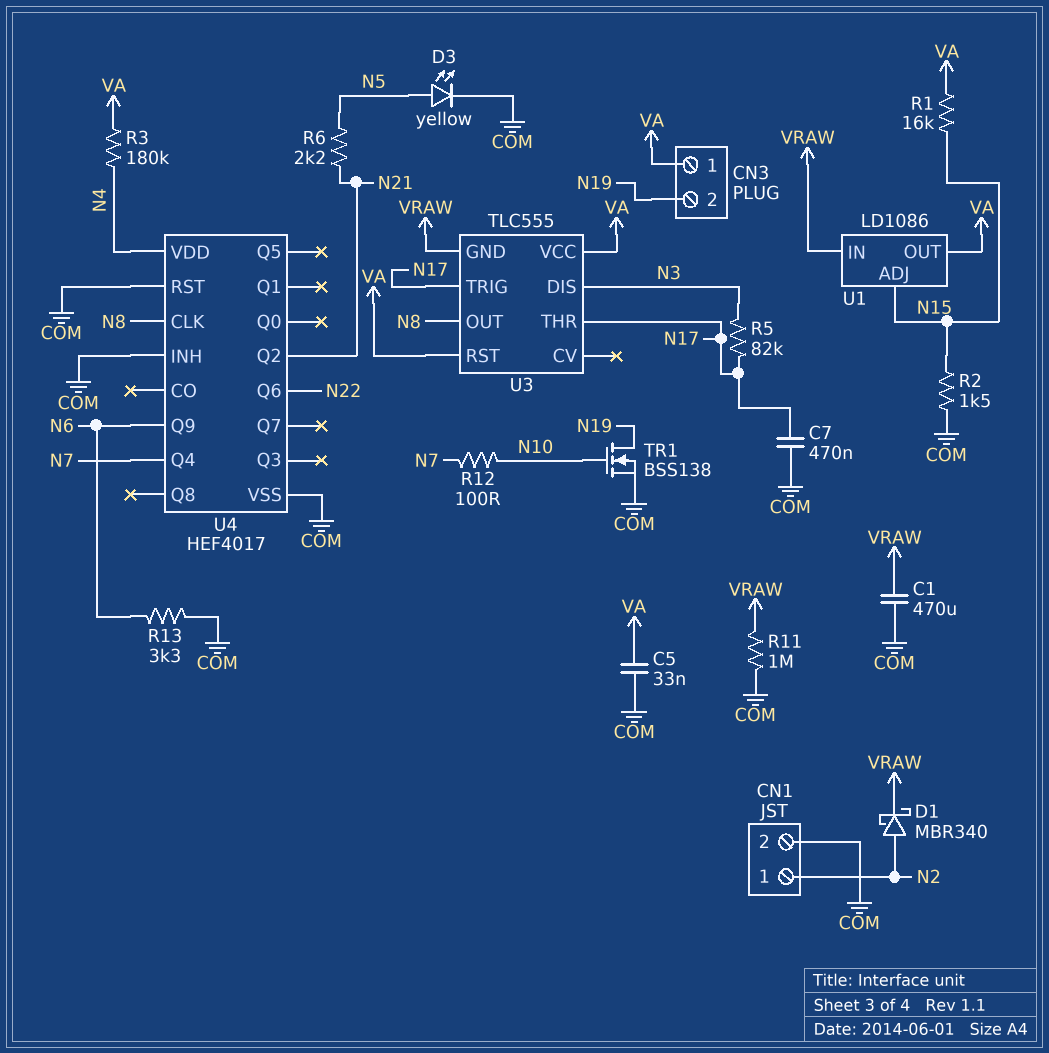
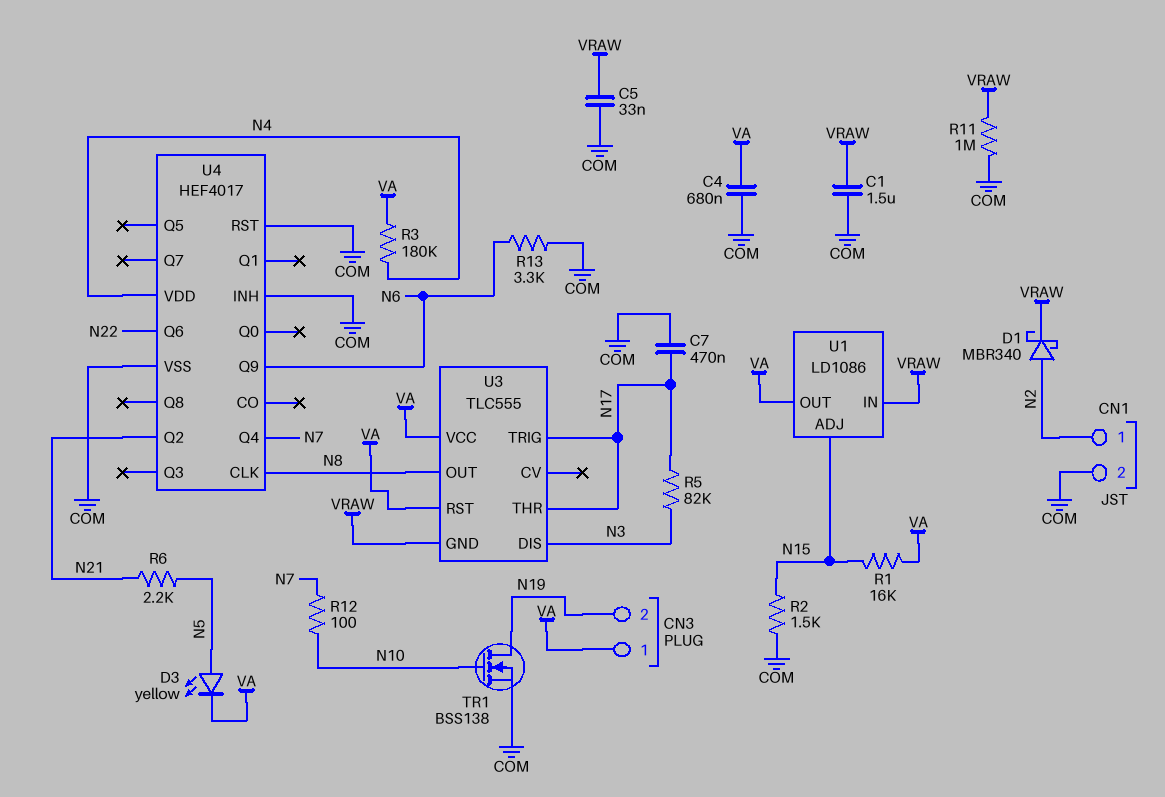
C1: 470uF (COM, VRAW) -> 1.5uF (COM, VRAW)
C4: none -> 680nF (COM, VA)
C5: 33nF (COM, VA) -> 33nF (COM, VRAW)
D3: LED yellow (A N5, K COM) -> LED yellow (A N5, K VA)

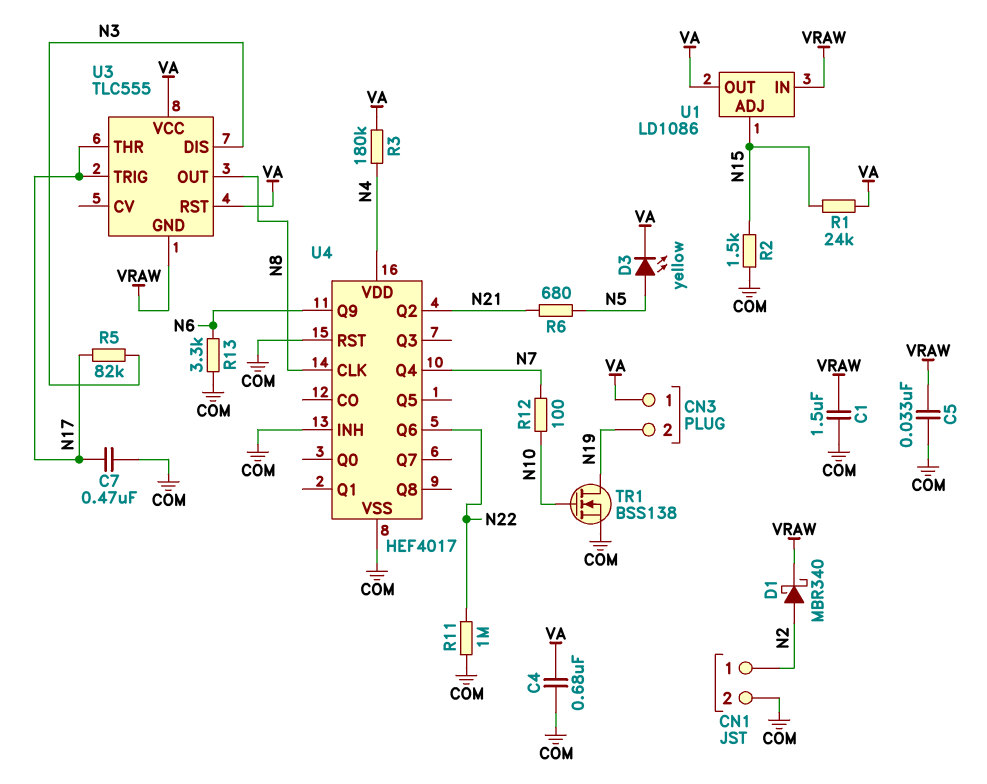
R1: 16k (N15, VA) -> 24k (N15, VA)
R6: 2.2k (N5, N21) -> 680 (N5, N21)
R11: 1M (COM, VRAW) -> 1M (COM, N22)

